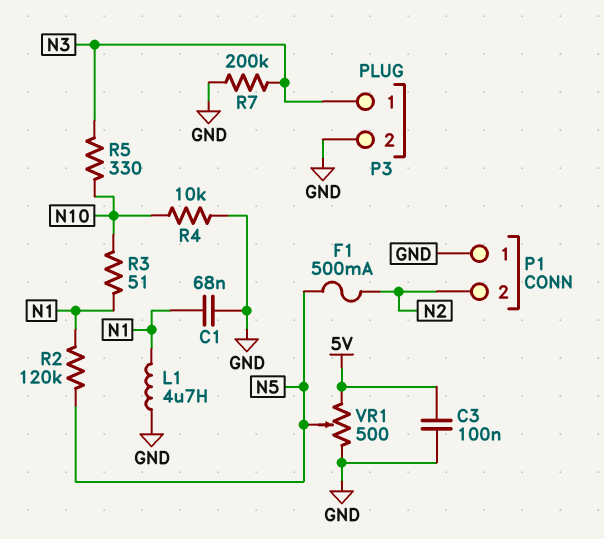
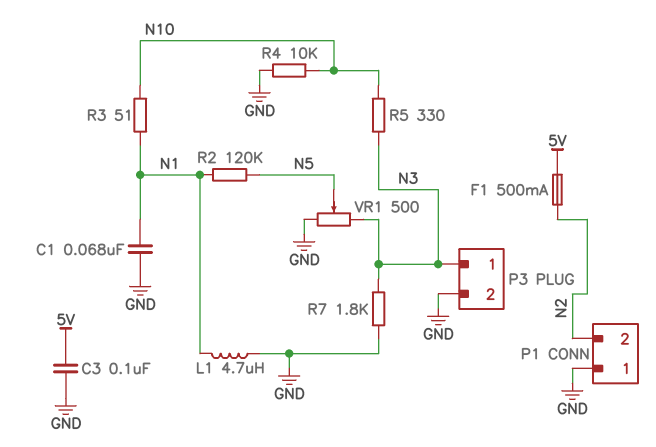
F1: 500mA (N2, N5) -> 500mA (5V, N2)
R7: 200k (GND, N3) -> 1.8k (GND, N3)
VR1: 500 (5V, GND, wiper N5) -> 500 (GND, N3, wiper N5)

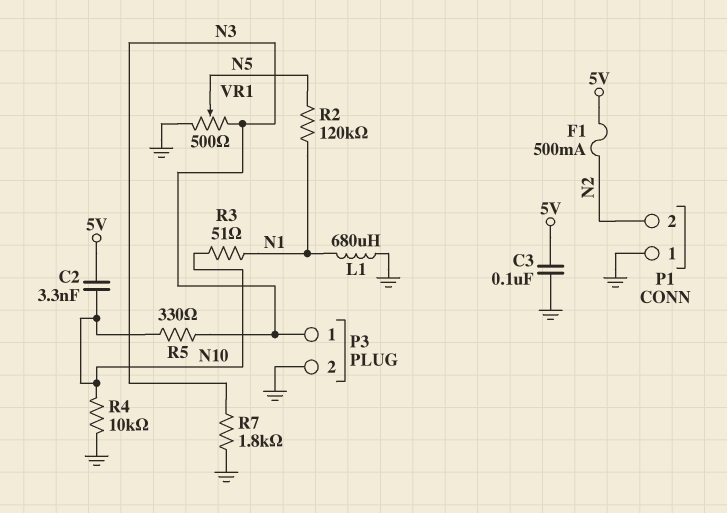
C1: 68nF (GND, N1) -> none
C2: none -> 3.3nF (5V, N10)
L1: 4.7uH (GND, N1) -> 680uH (GND, N1)

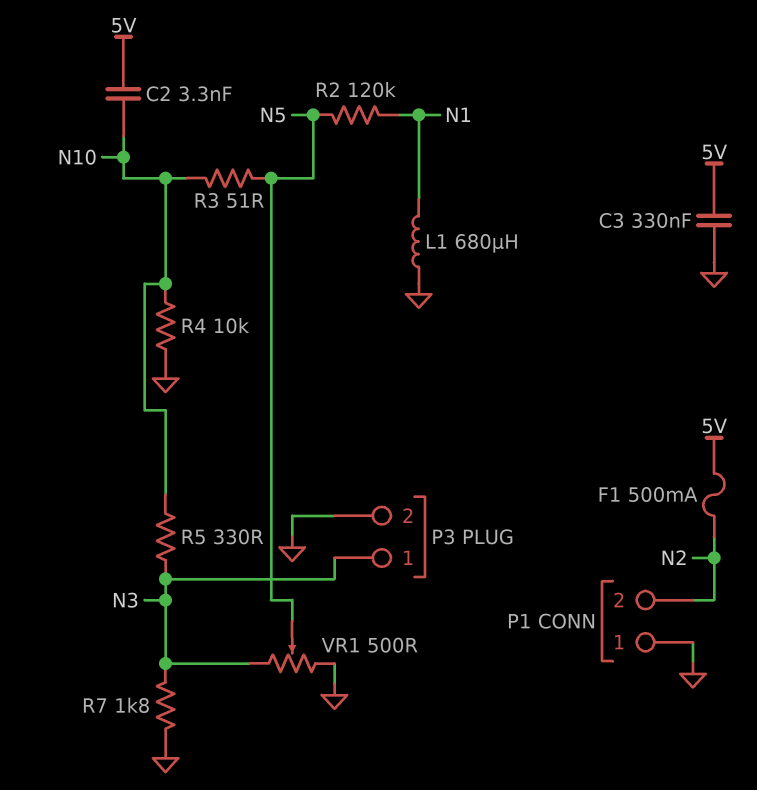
C3: 100nF (5V, GND) -> 330nF (5V, GND)
R3: 51 (N1, N10) -> 51 (N5, N10)

